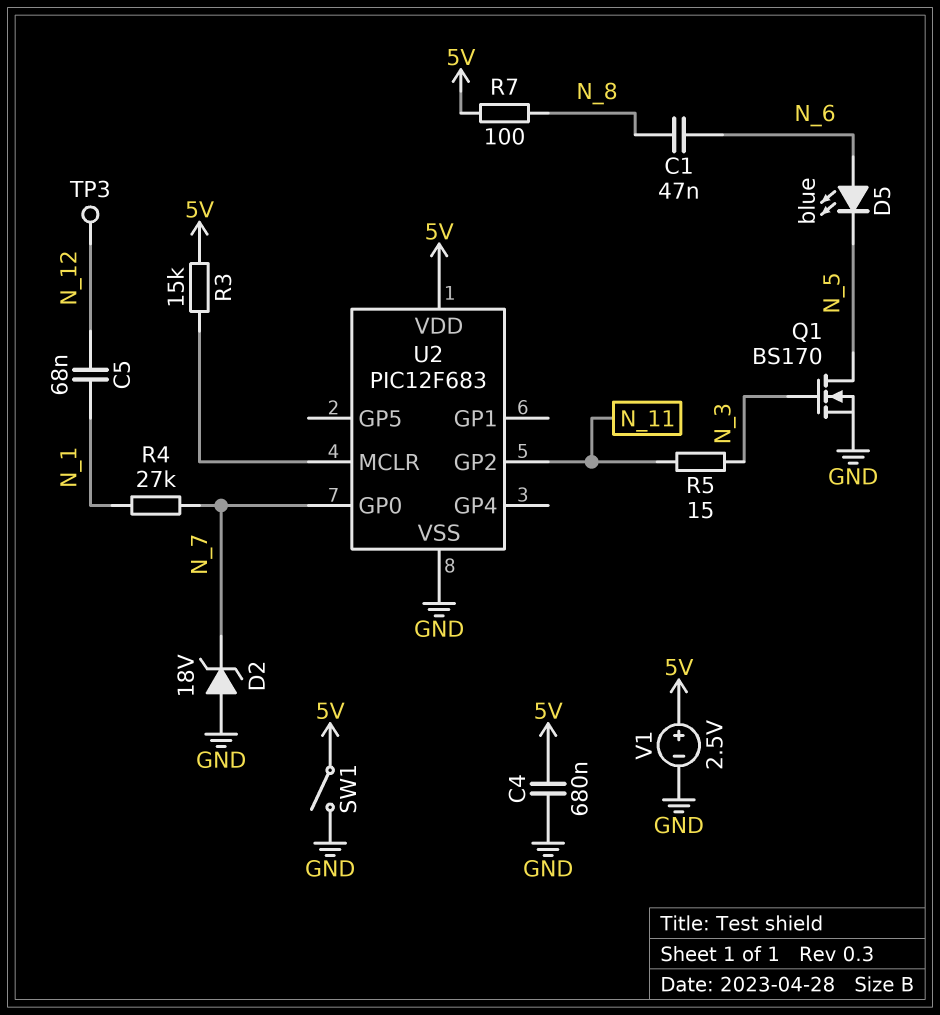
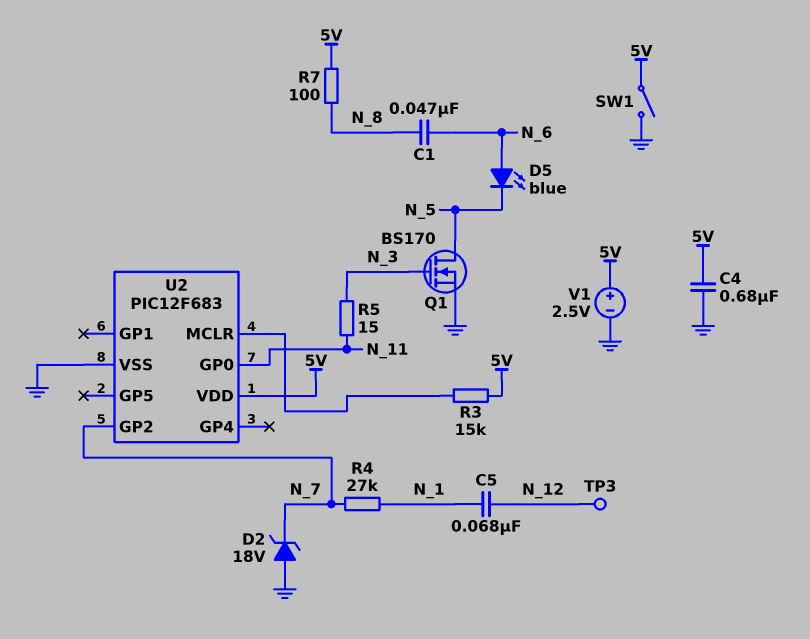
U2 pin GP0: N_7 -> N_11
U2 pin GP2: N_11 -> N_7

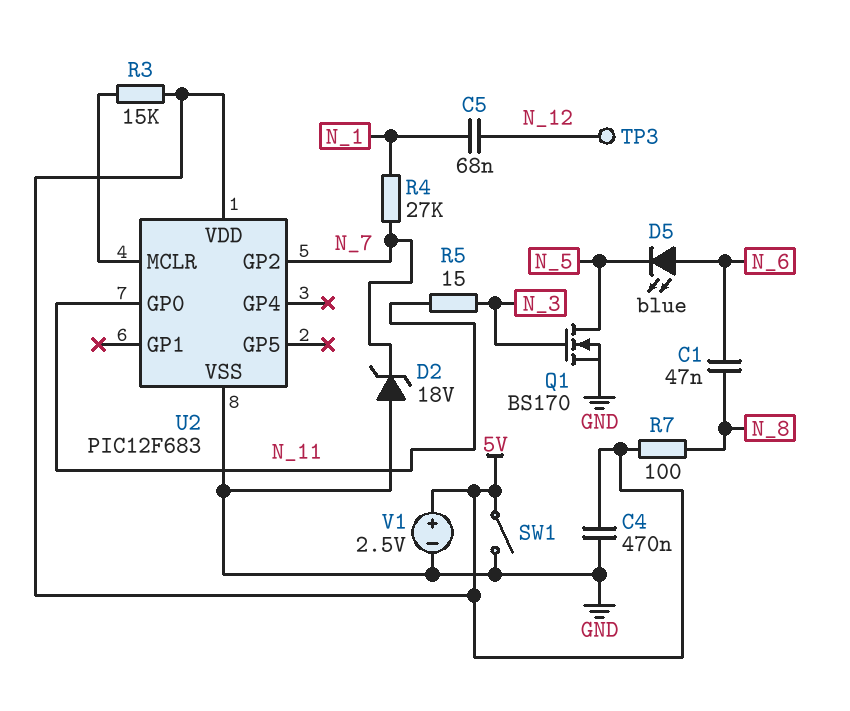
C4: 680nF (5V, GND) -> 470nF (5V, GND)

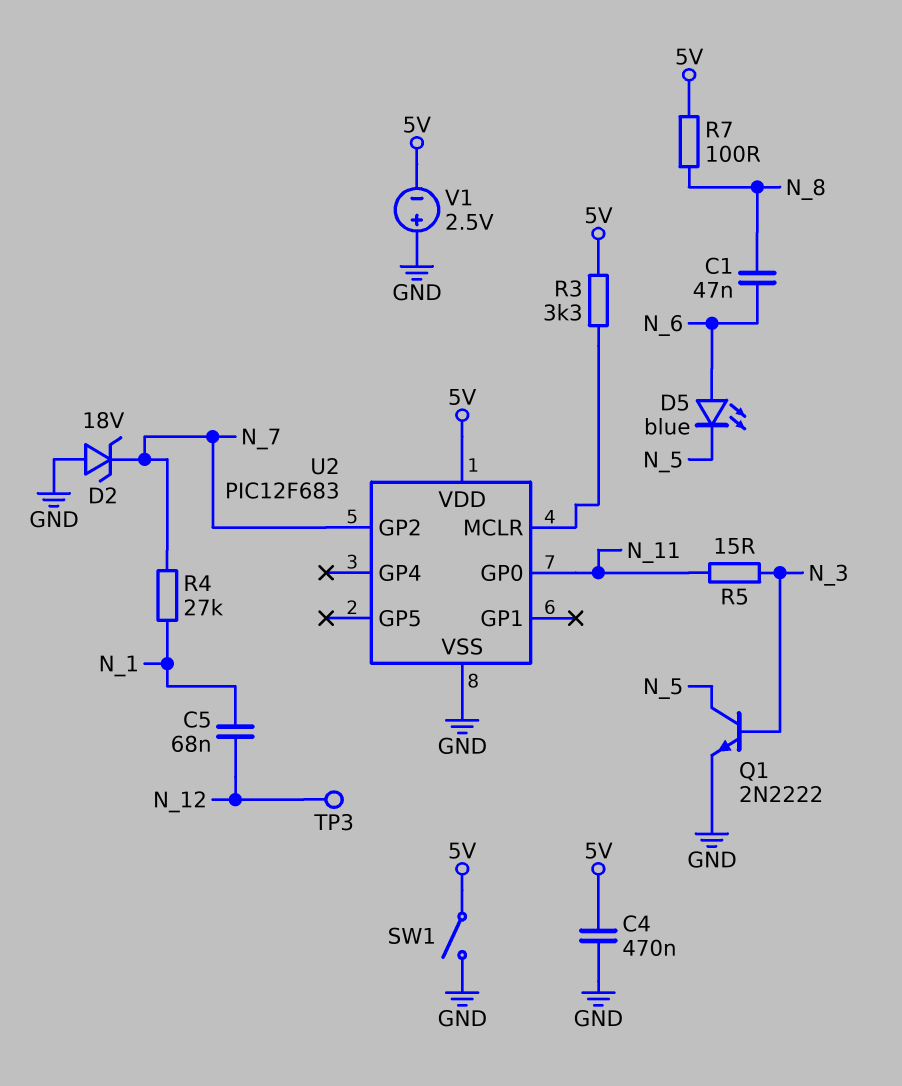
Q1: NMOS BS170 (G N_3, D N_5, S GND) -> NPN 2N2222 (B N_3, C N_5, E GND)
R3: 15k (5V, U2/MCLR) -> 3.3k (5V, U2/MCLR)
V1: 2.5V (plus 5V, minus GND) -> 2.5V (plus GND, minus 5V)

